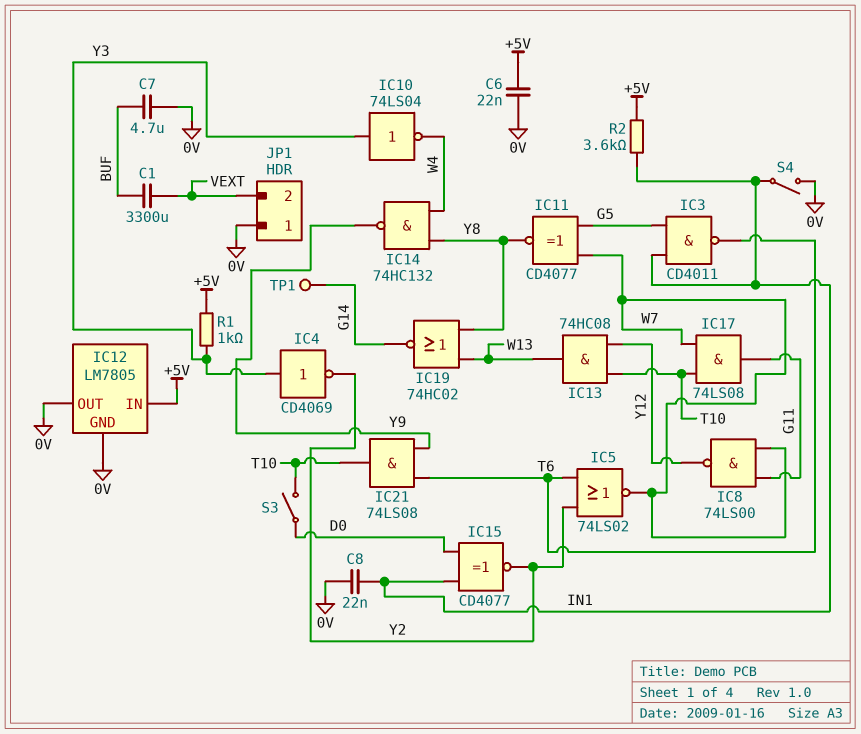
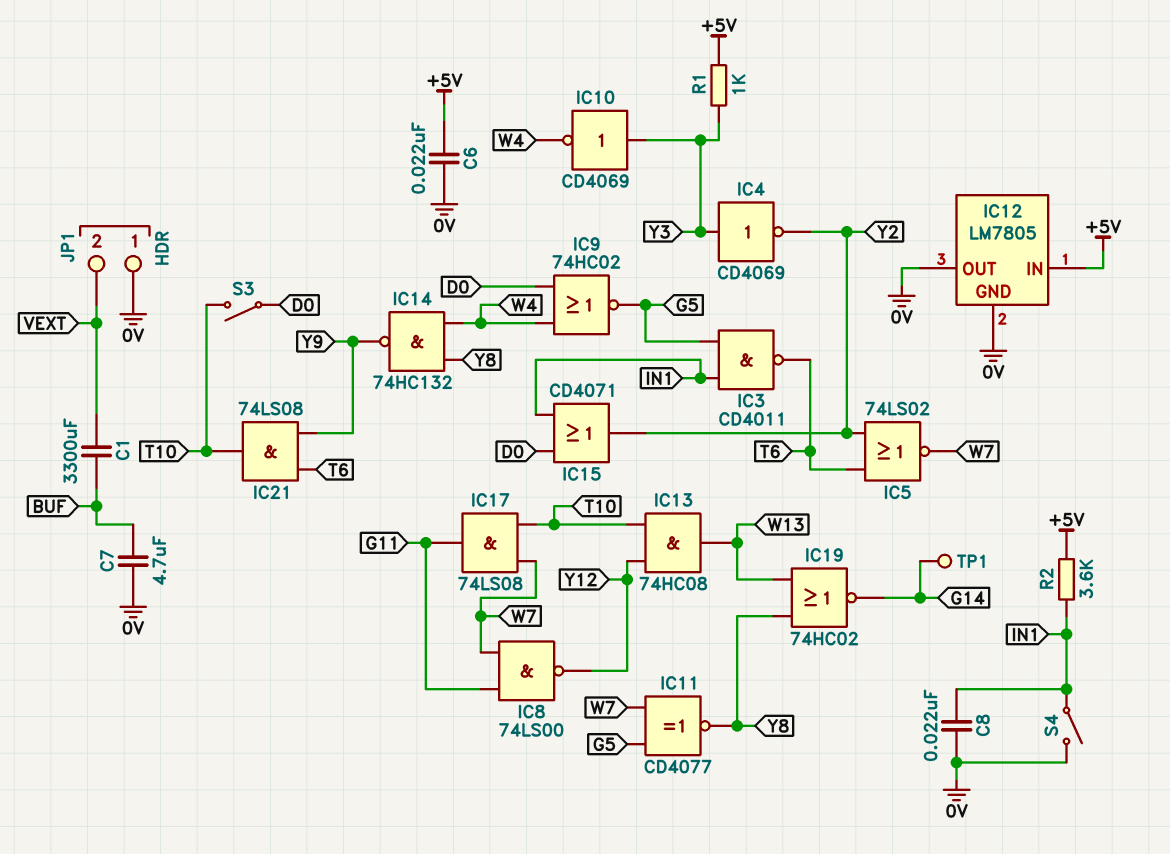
IC9: none -> NOR 74HC02 (in D0, in W4, out G5)
IC10: NOT 74LS04 (in Y3, out W4) -> NOT CD4069 (in Y3, out W4)
IC15: XNOR CD4077 (in D0, in IN1, out Y2) -> OR CD4071 (in D0, in IN1, out Y2)

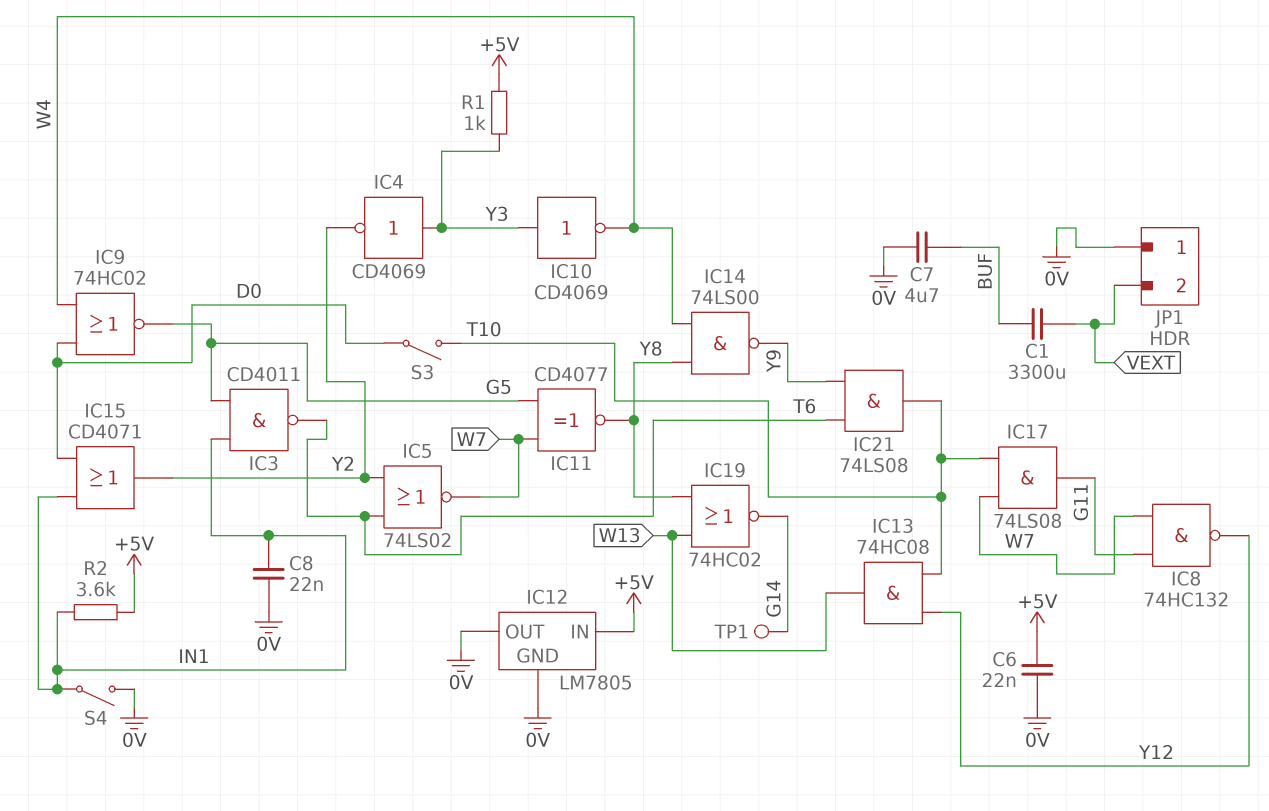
IC8: NAND 74LS00 (in G11, in W7, out Y12) -> NAND 74HC132 (in G11, in W7, out Y12)
IC14: NAND 74HC132 (in W4, in Y8, out Y9) -> NAND 74LS00 (in W4, in Y8, out Y9)

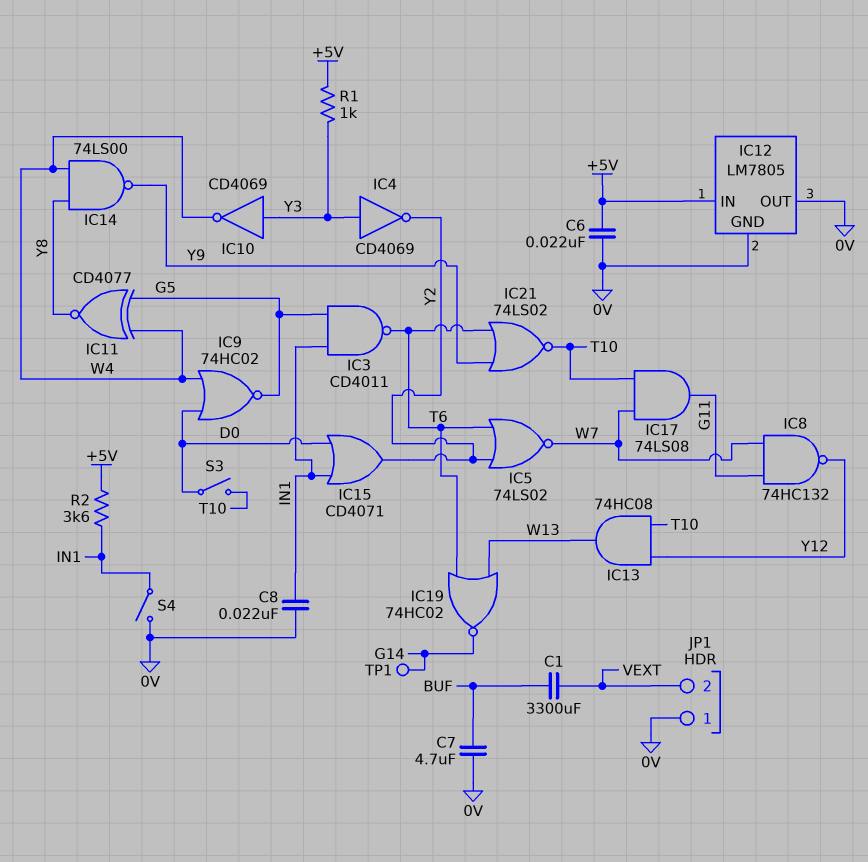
IC11: XNOR CD4077 (in G5, in W7, out Y8) -> XNOR CD4077 (in G5, in W4, out Y8)
IC19: NOR 74HC02 (in W13, in Y8, out G14) -> NOR 74HC02 (in T6, in W13, out G14)
IC21: AND 74LS08 (in T6, in Y9, out T10) -> NOR 74LS02 (in T6, in Y9, out T10)

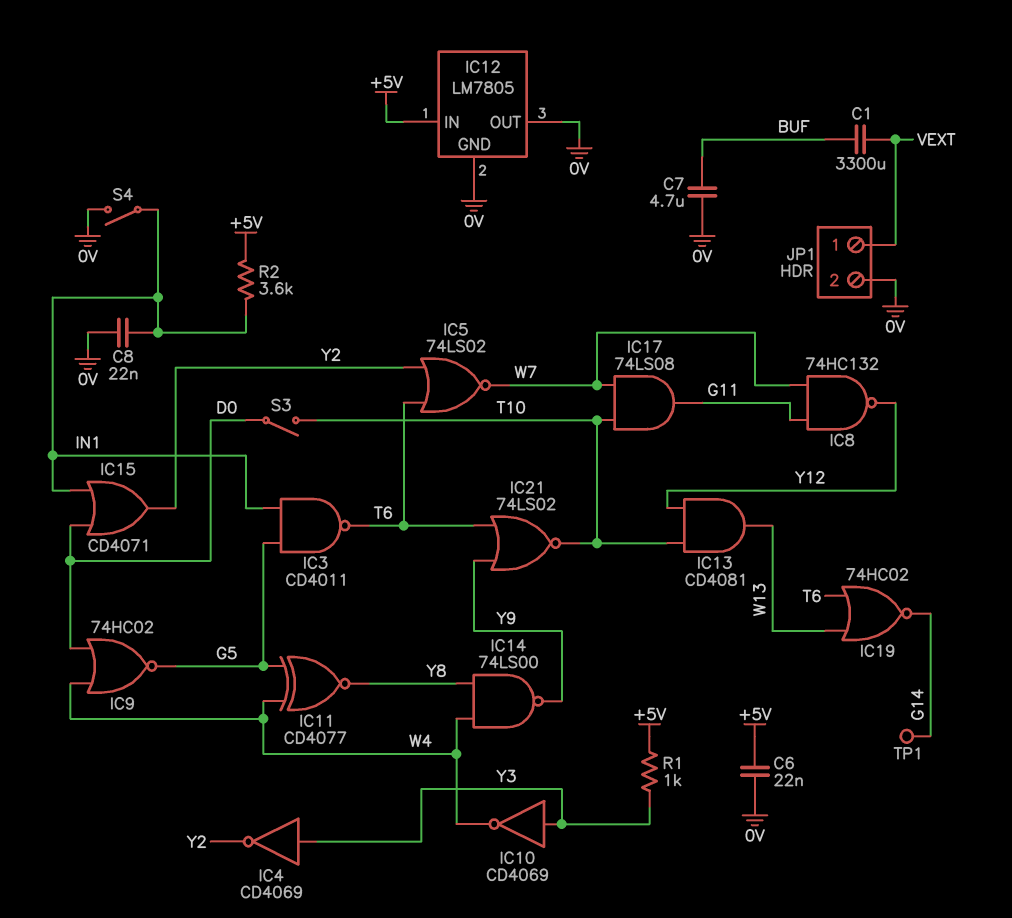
IC13: AND 74HC08 (in T10, in Y12, out W13) -> AND CD4081 (in T10, in Y12, out W13)
JP1 pin 1: 0V -> VEXT
JP1 pin 2: VEXT -> 0V

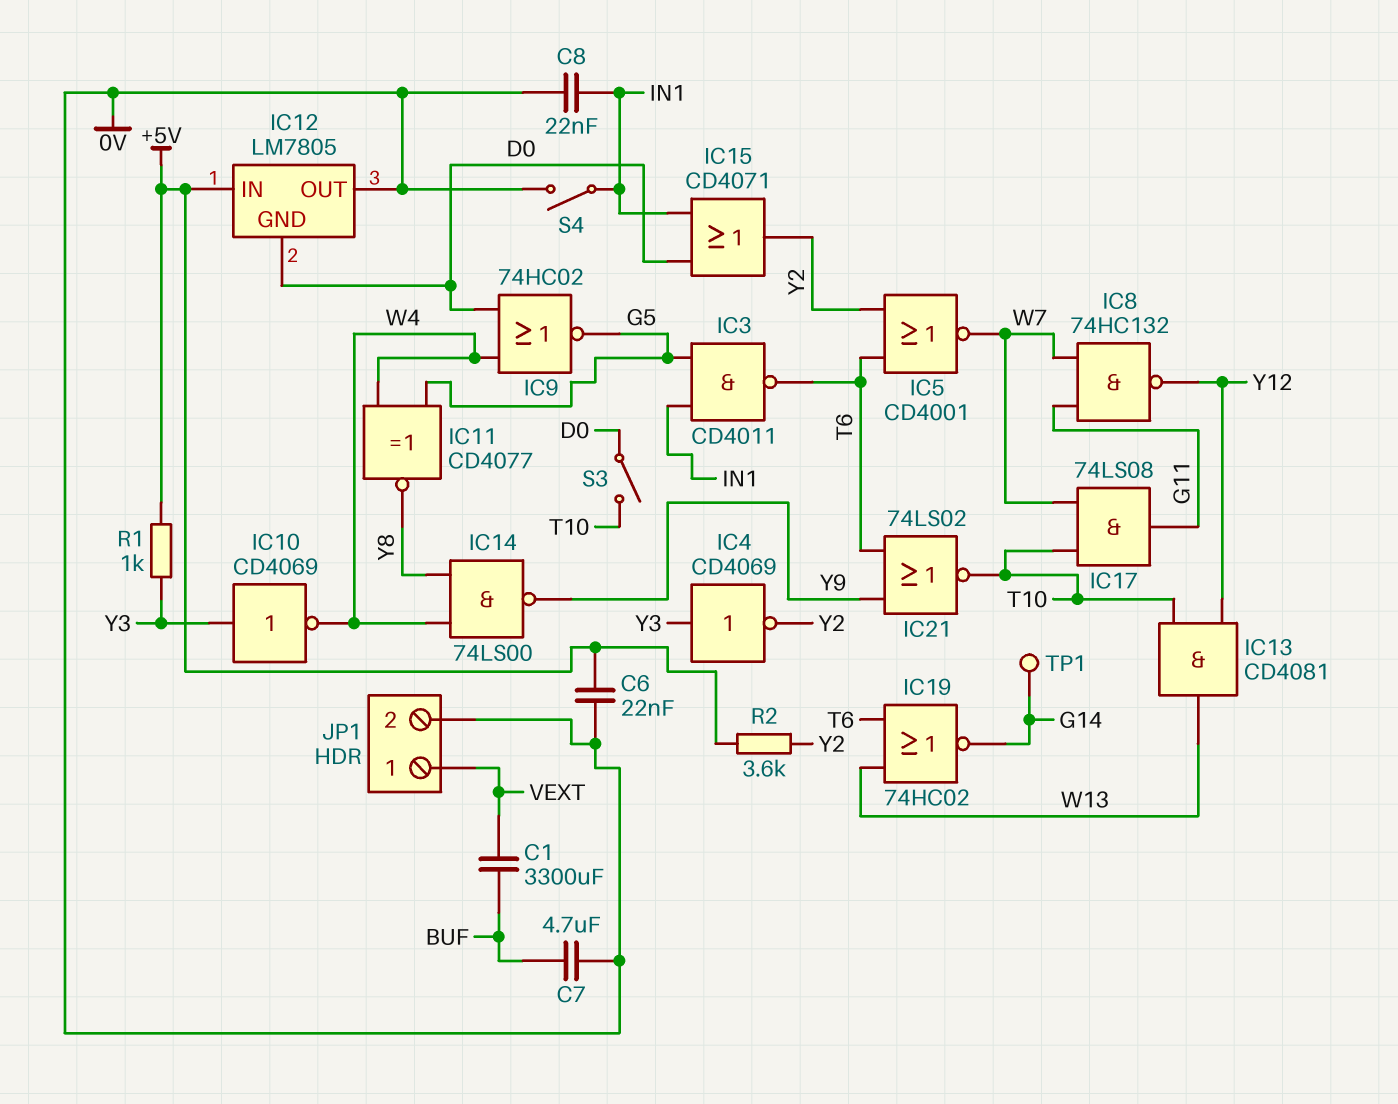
IC5: NOR 74LS02 (in T6, in Y2, out W7) -> NOR CD4001 (in T6, in Y2, out W7)
IC12 pin GND: 0V -> D0
R2: 3.6k (+5V, IN1) -> 3.6k (+5V, Y2)

